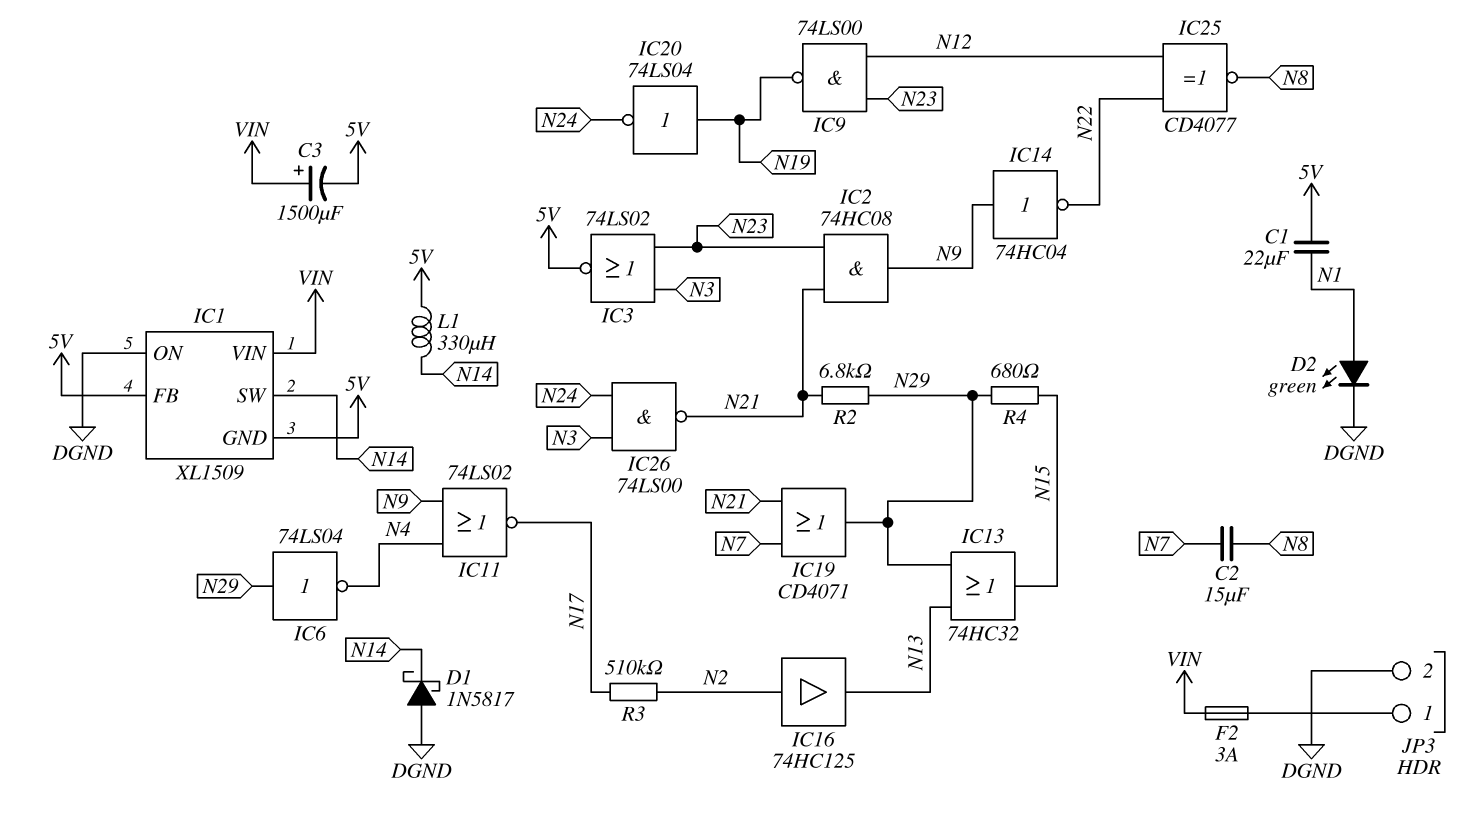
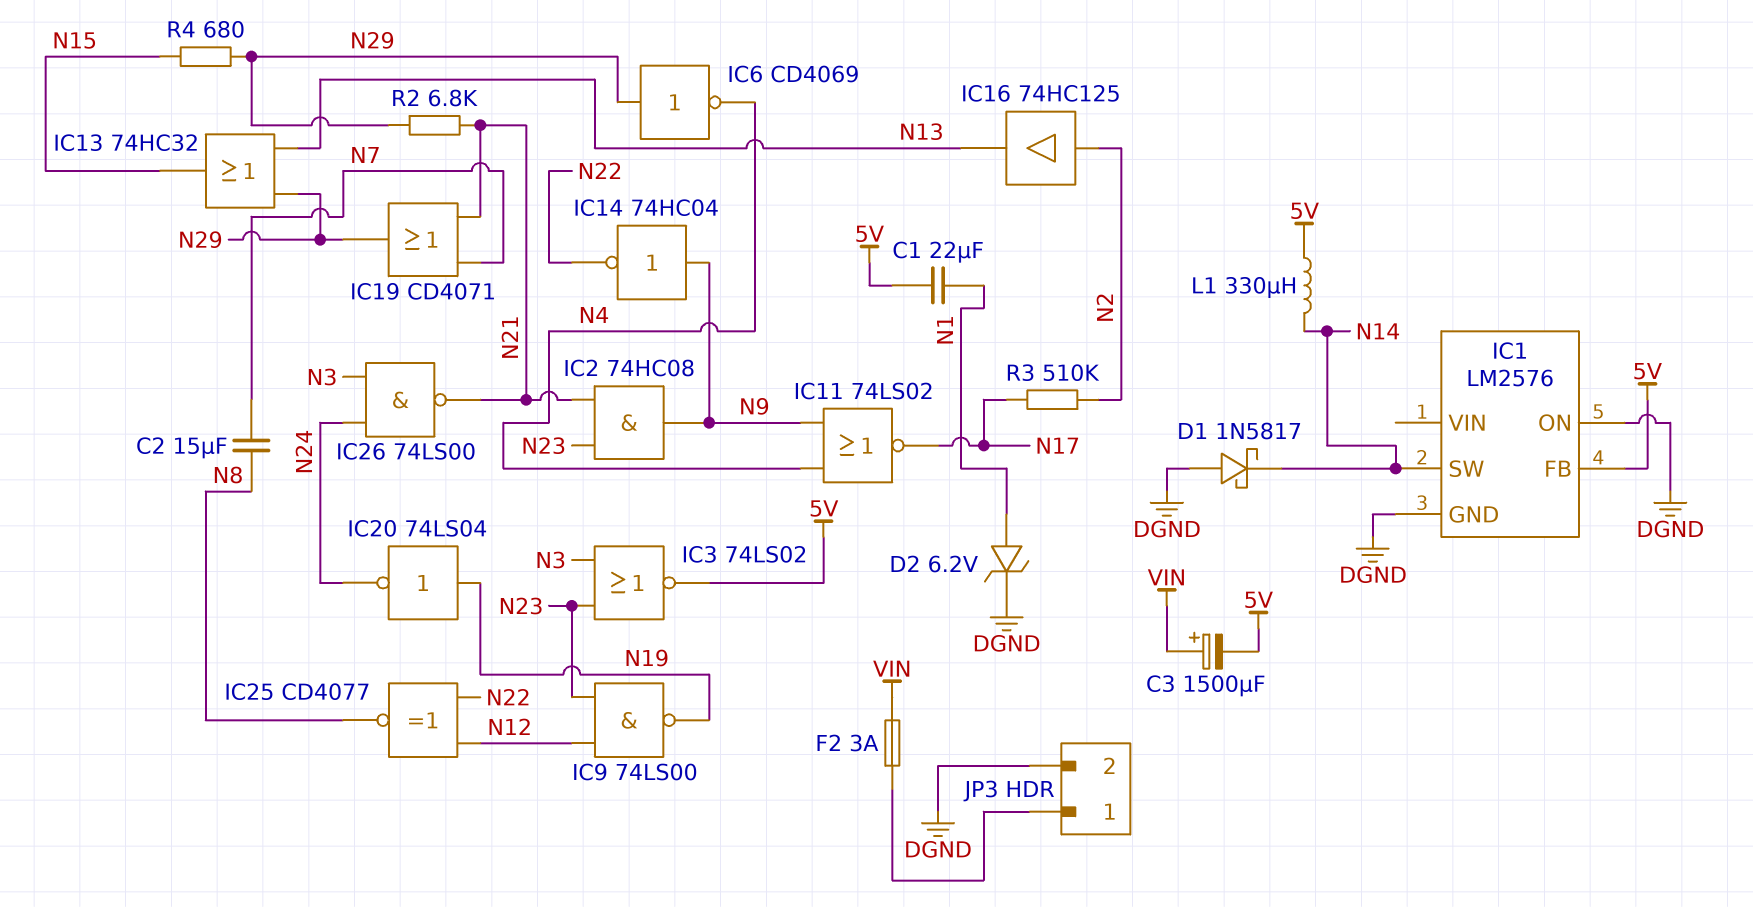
D2: LED green (A N1, K DGND) -> zener 6.2V (A N1, K DGND)
IC1: XL1509 -> LM2576
IC1 pin GND: 5V -> DGND
IC1 pin VIN: VIN -> none
IC6: NOT 74LS04 (in N29, out N4) -> NOT CD4069 (in N29, out N4)

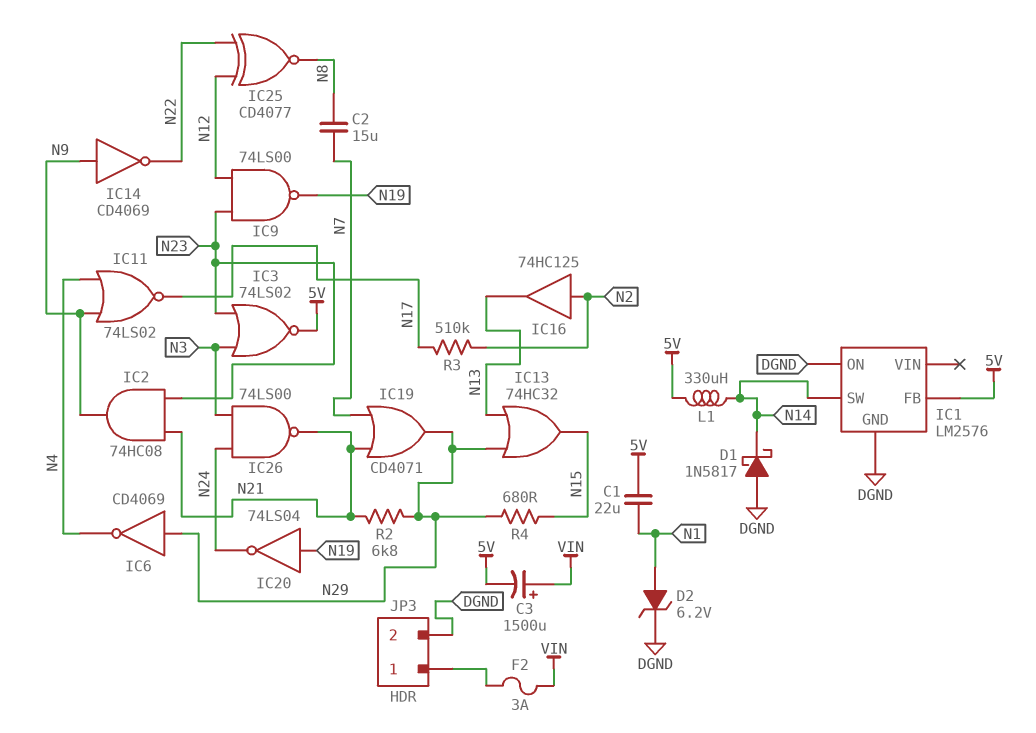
IC14: NOT 74HC04 (in N9, out N22) -> NOT CD4069 (in N9, out N22)

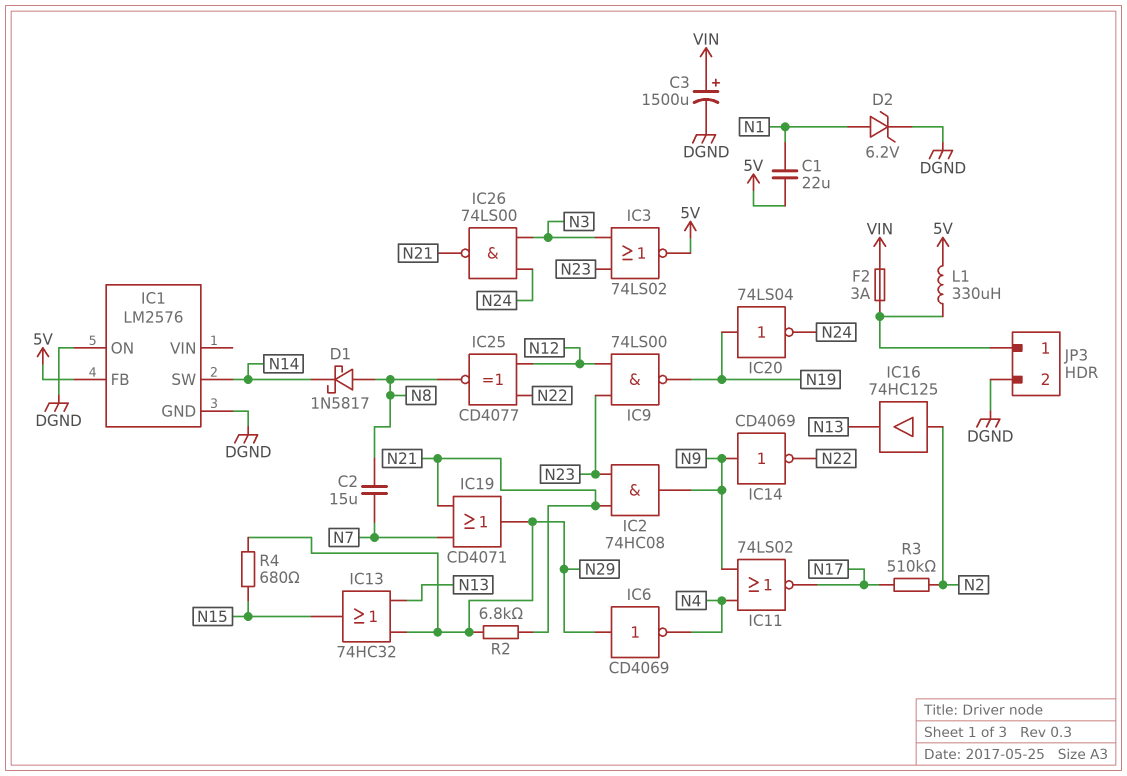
C3: 1500uF (plus VIN, minus 5V) -> 1500uF (plus VIN, minus DGND)
D1: schottky 1N5817 (A DGND, K N14) -> schottky 1N5817 (A N8, K N14)
L1: 330uH (5V, N14) -> 330uH (5V, JP3/1)

